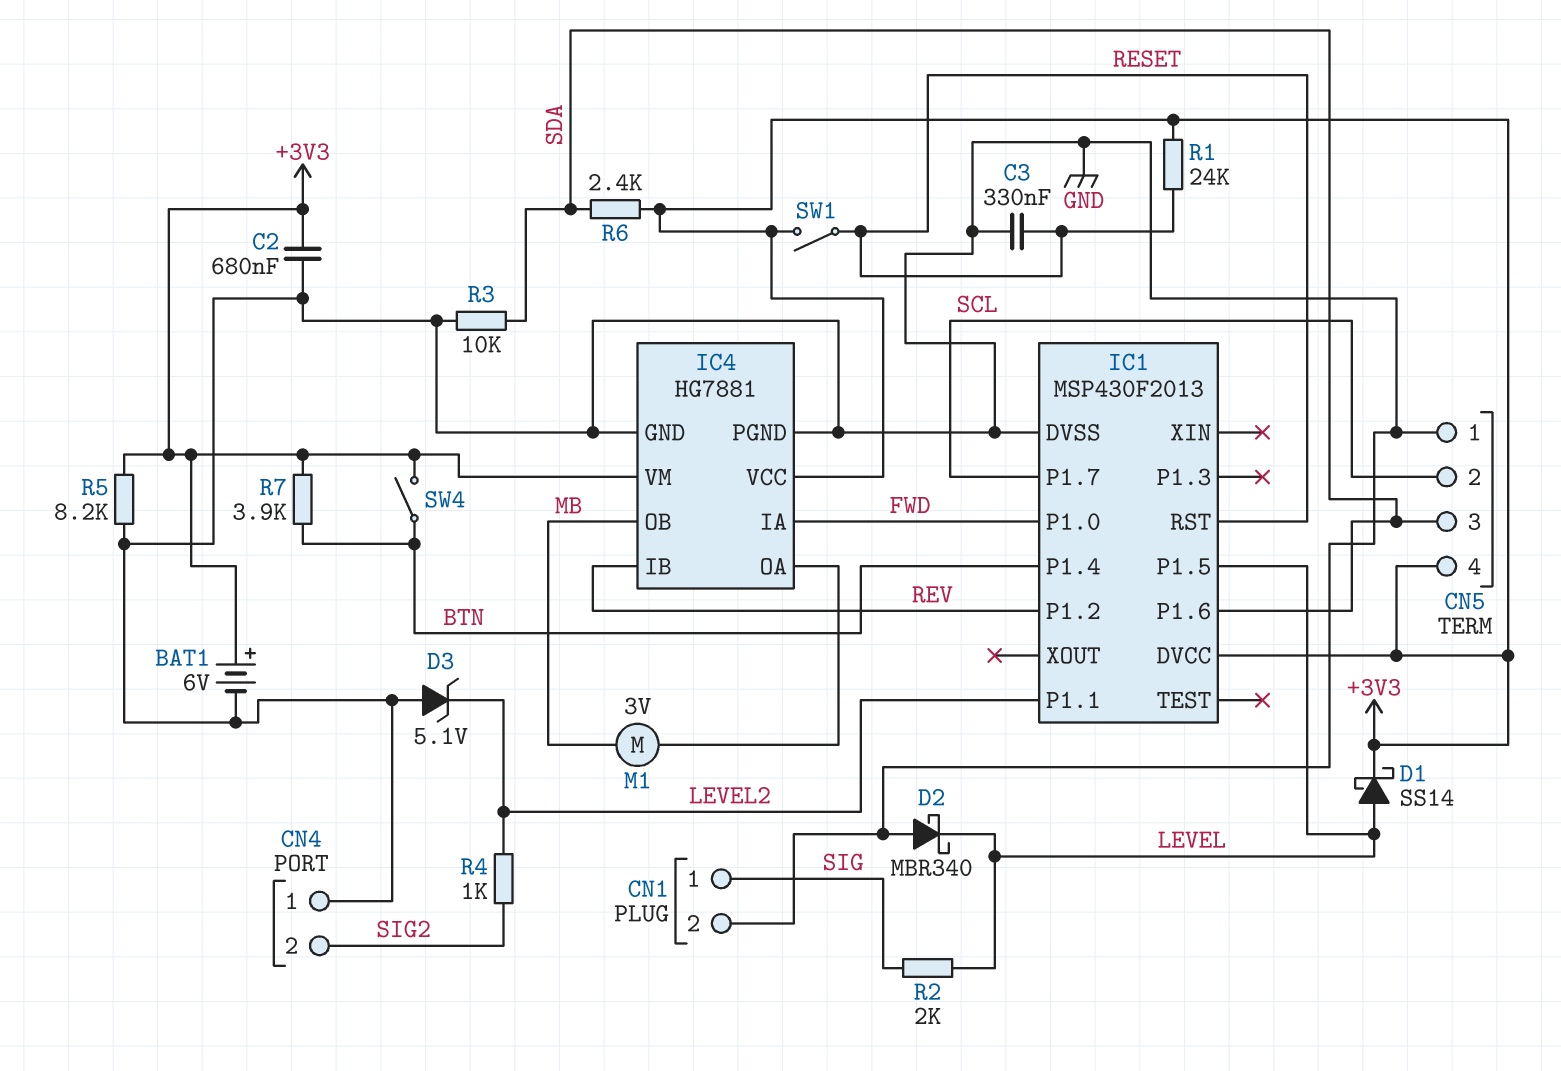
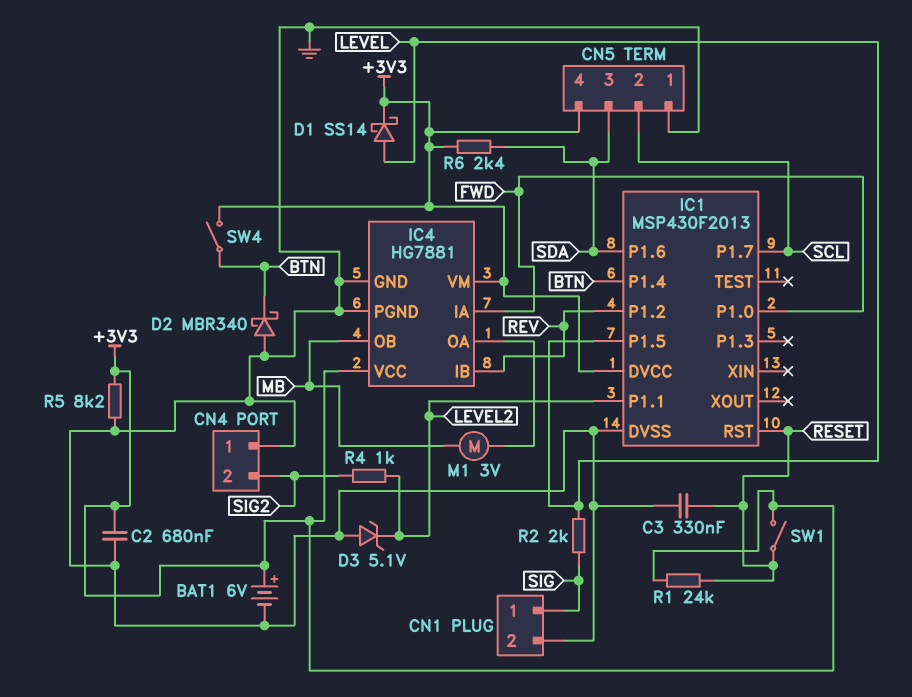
D2: schottky MBR340 (A GND, K LEVEL) -> schottky MBR340 (A GND, K BTN)
R3: 10k (GND, SDA) -> none
R7: 3.9k (+3V3, BTN) -> none

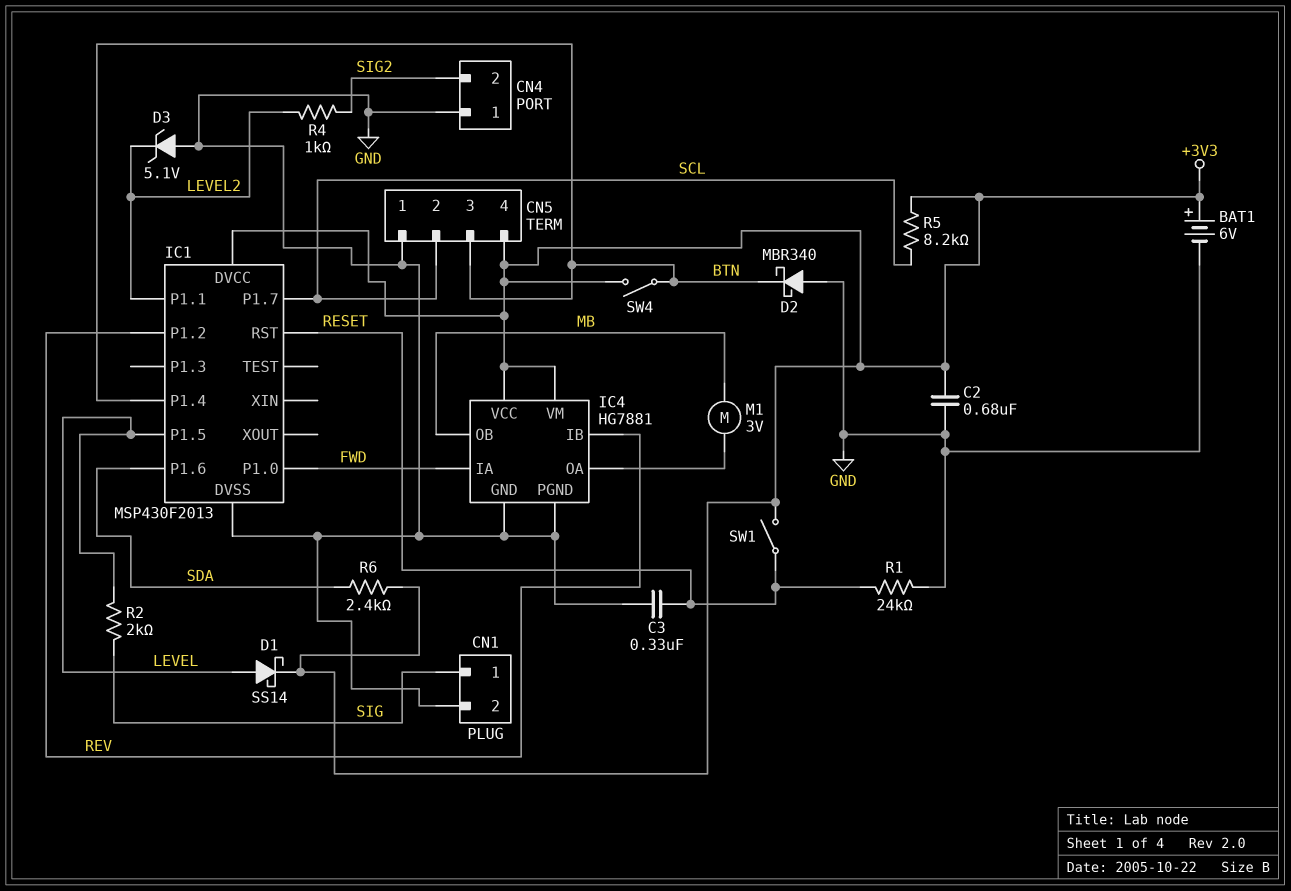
CN5 pin 3: SDA -> BTN
R1: 24k (+3V3, RESET) -> 24k (GND, RESET)
R5: 8.2k (+3V3, GND) -> 8.2k (+3V3, SCL)

